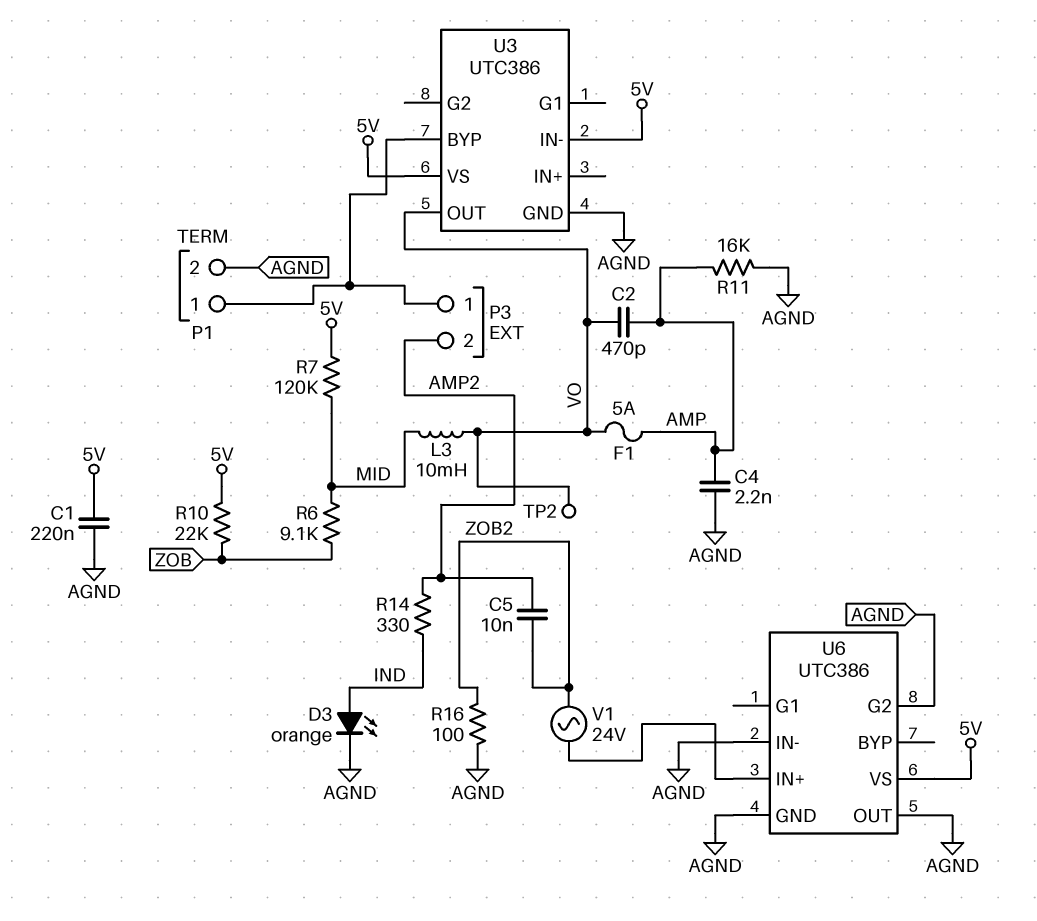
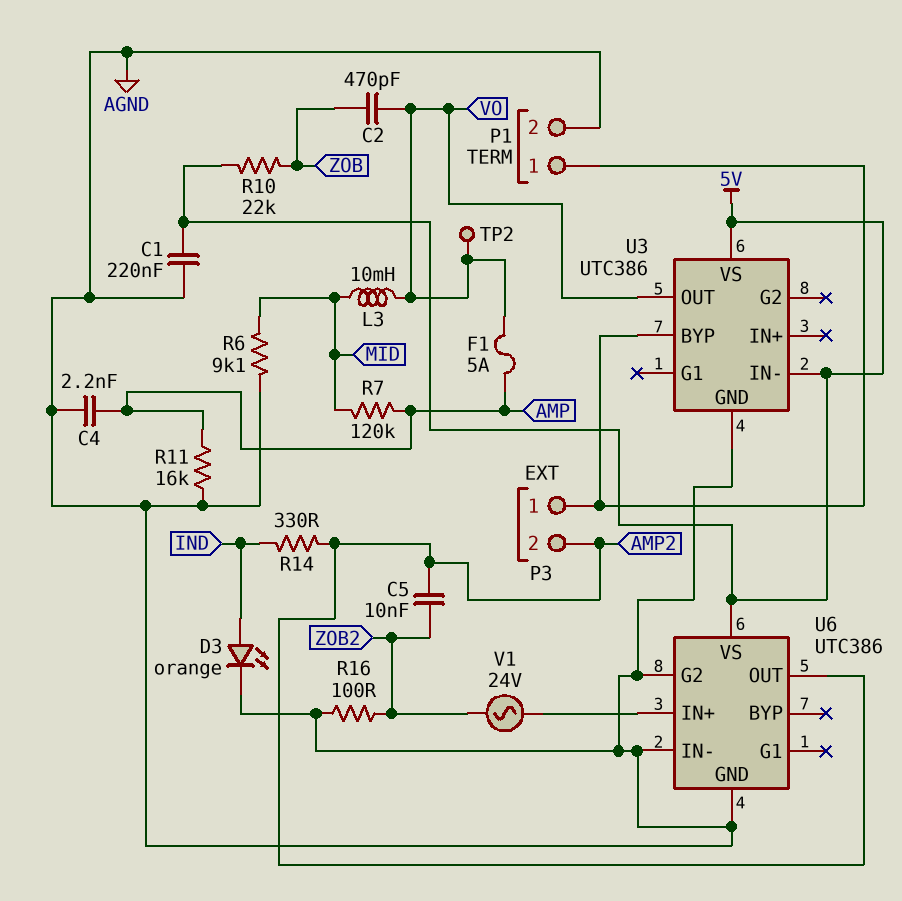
C2: 470pF (AMP, VO) -> 470pF (VO, ZOB)
R6: 9.1k (MID, ZOB) -> 9.1k (AGND, MID)
R7: 120k (5V, MID) -> 120k (AMP, MID)
U6 pin OUT: AGND -> AMP2

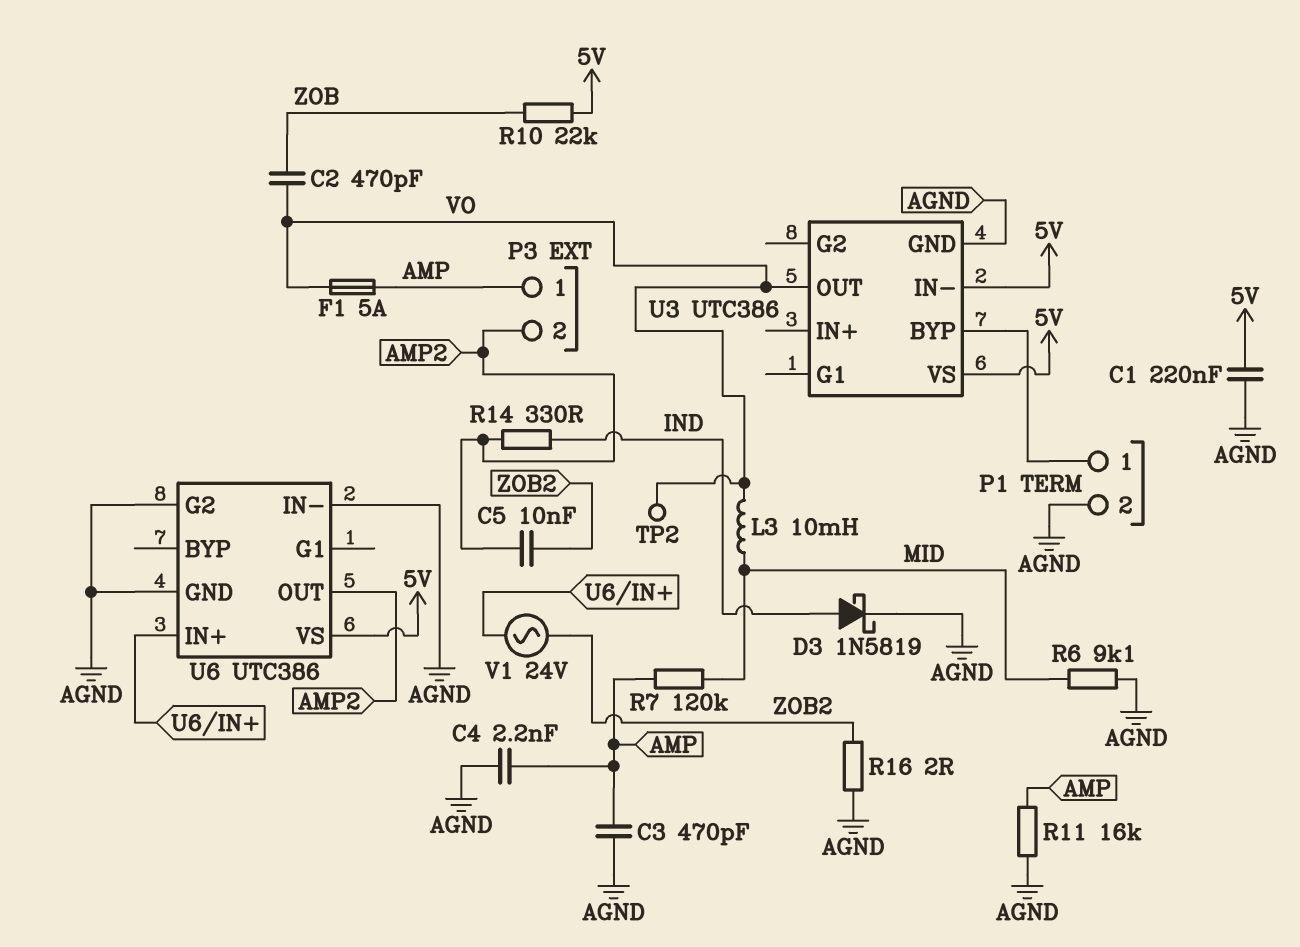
C3: none -> 470pF (AGND, AMP)
D3: LED orange (A IND, K AGND) -> schottky 1N5819 (A IND, K AGND)
P3 pin 1: P1/1 -> AMP
R16: 100 (AGND, ZOB2) -> 2 (AGND, ZOB2)

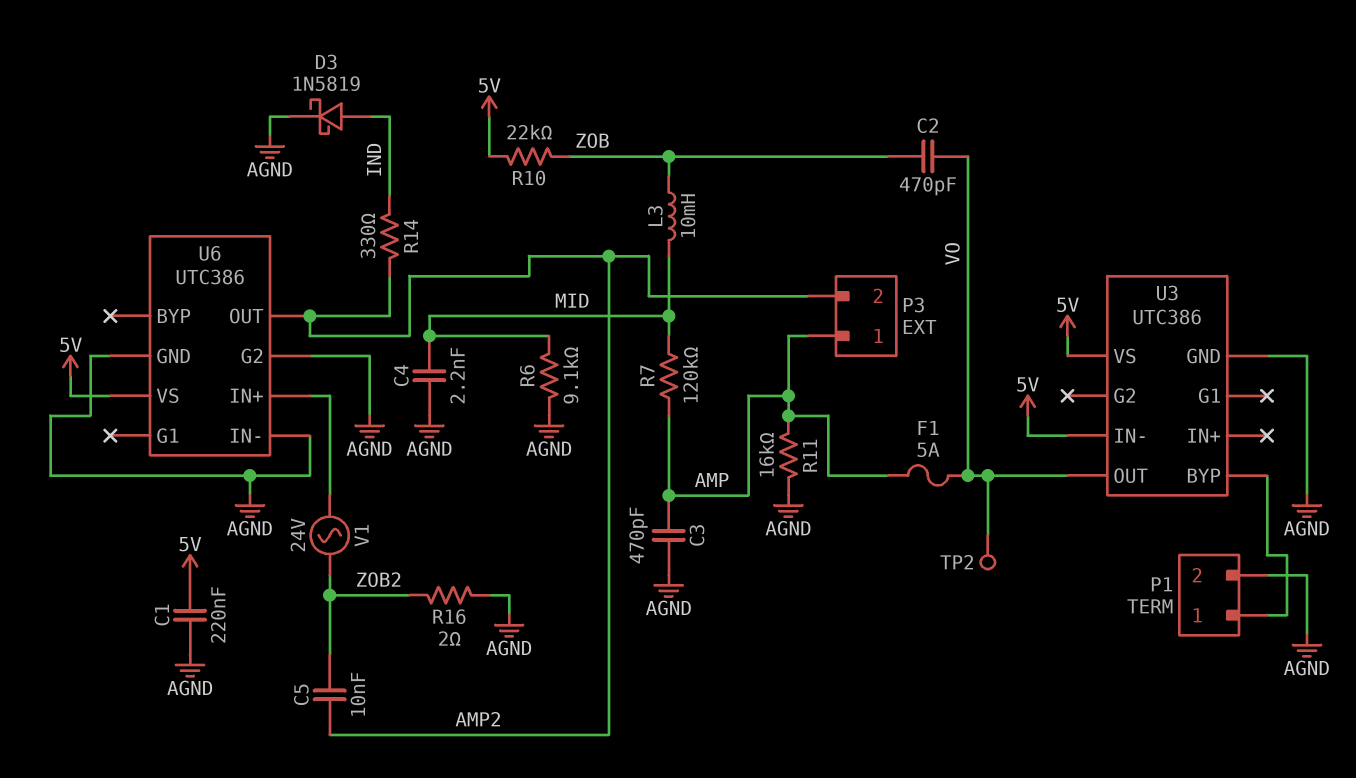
C4: 2.2nF (AGND, AMP) -> 2.2nF (AGND, MID)
L3: 10mH (MID, VO) -> 10mH (MID, ZOB)

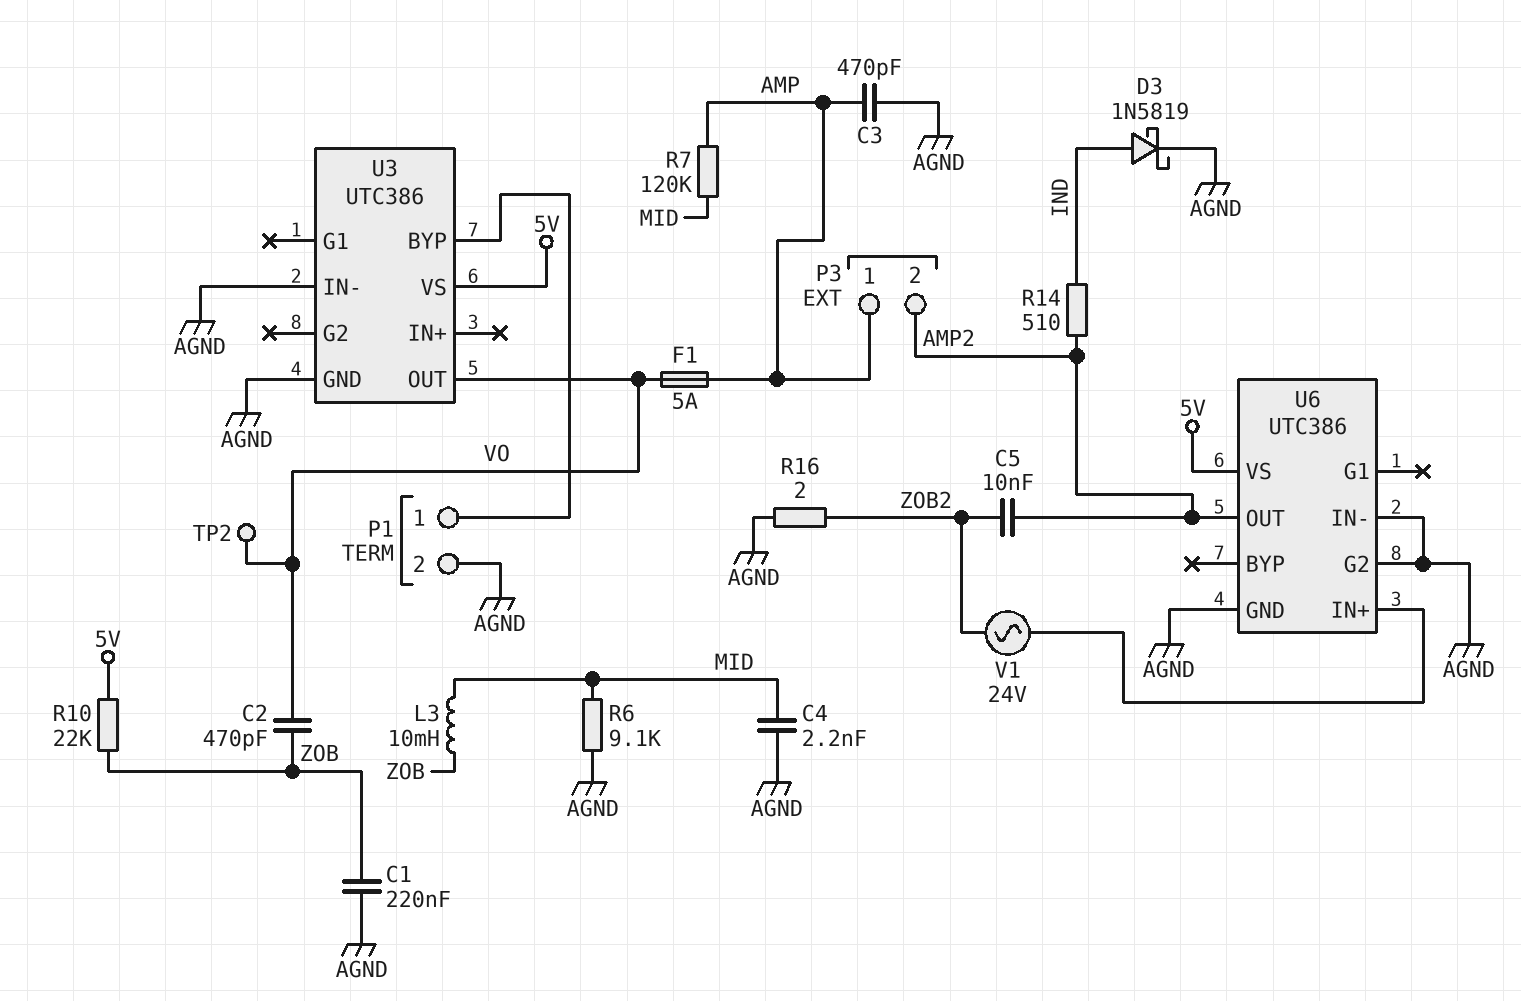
C1: 220nF (5V, AGND) -> 220nF (AGND, ZOB)
R11: 16k (AGND, AMP) -> none
R14: 330 (AMP2, IND) -> 510 (AMP2, IND)
U3 pin IN-: 5V -> AGND

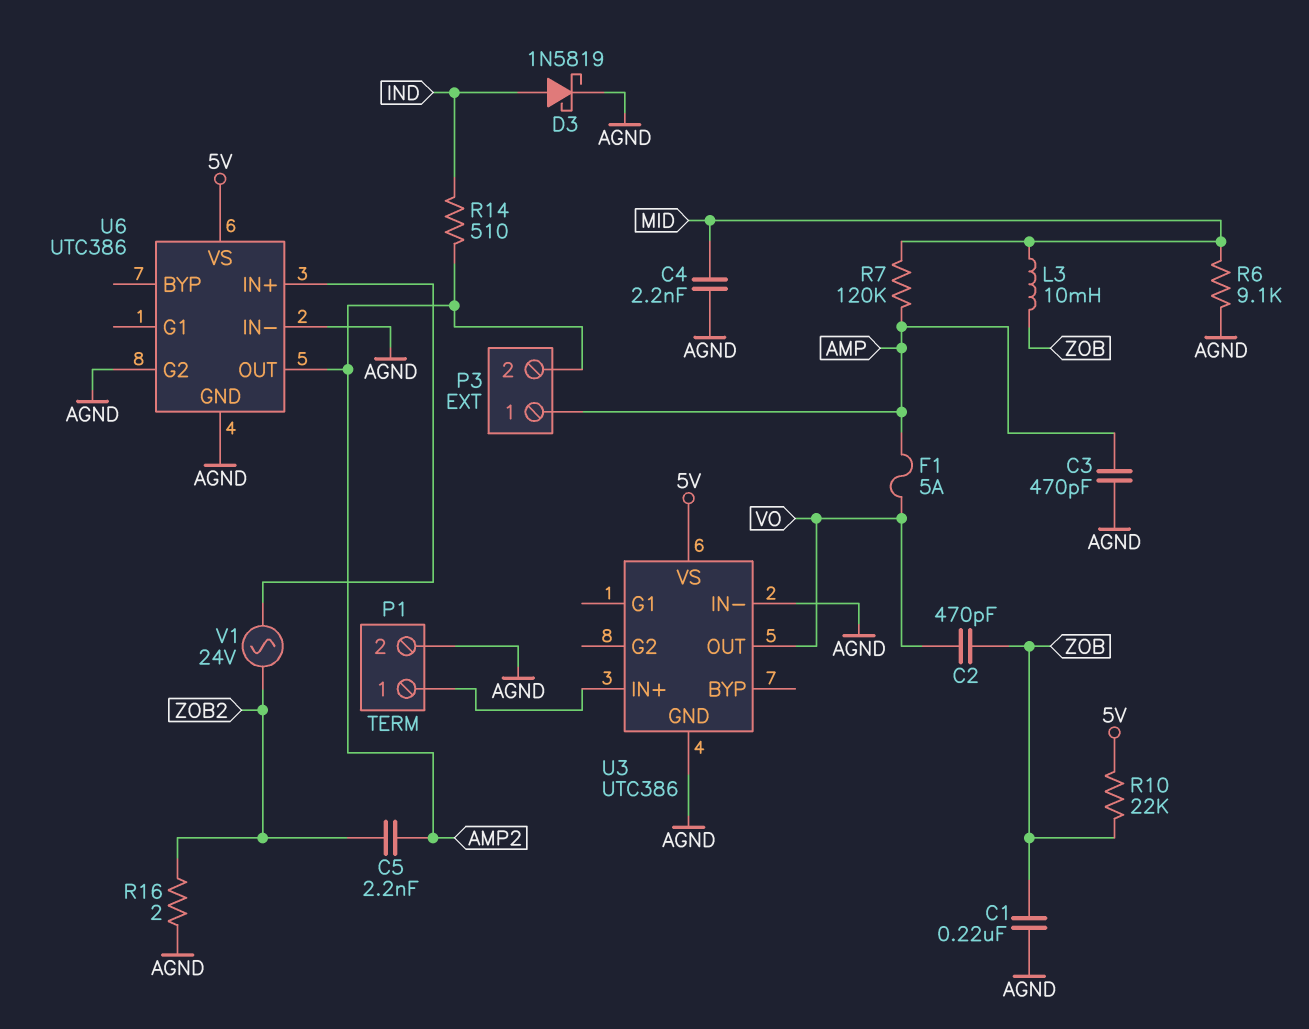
C5: 10nF (AMP2, ZOB2) -> 2.2nF (AMP2, ZOB2)
TP2: test point (VO) -> none
U3 pin BYP: P1/1 -> none
U3 pin IN+: none -> P1/1

